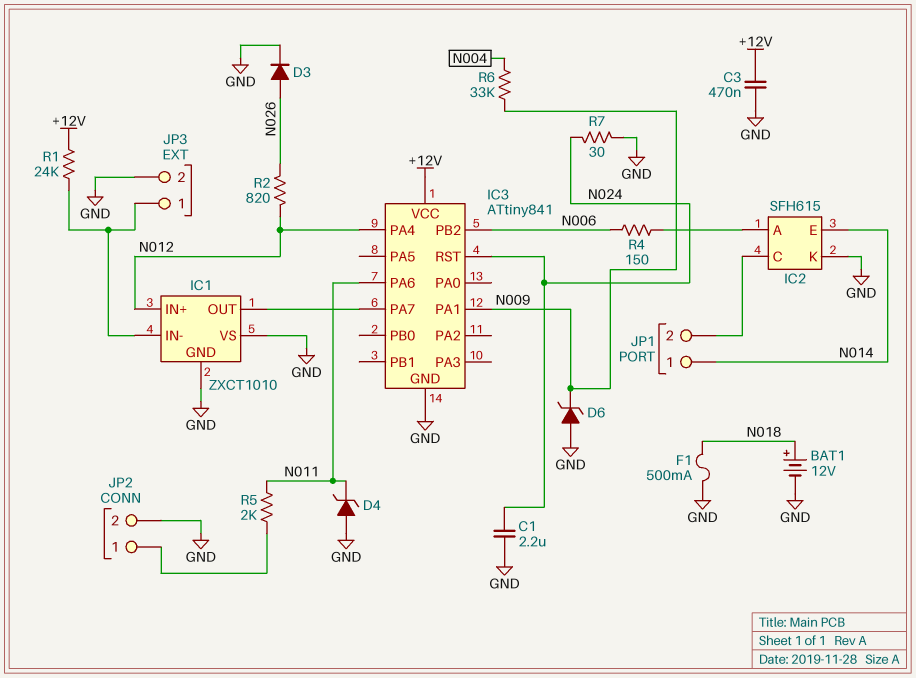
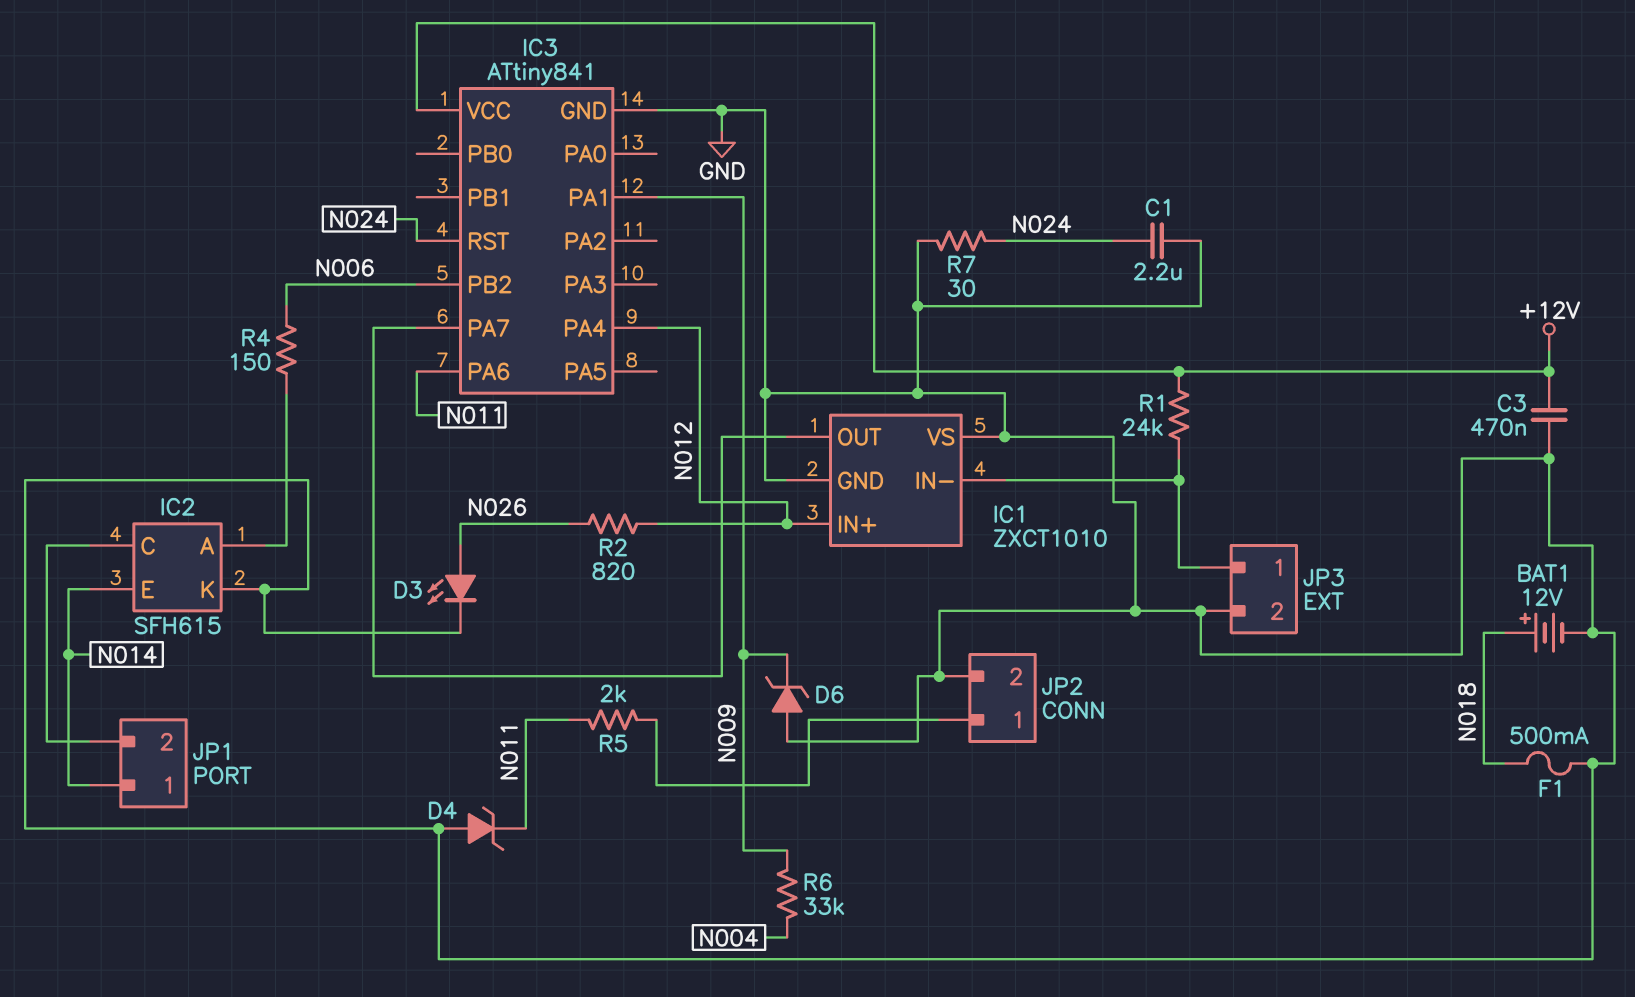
D3: diode (A N026, K GND) -> LED (A N026, K GND)

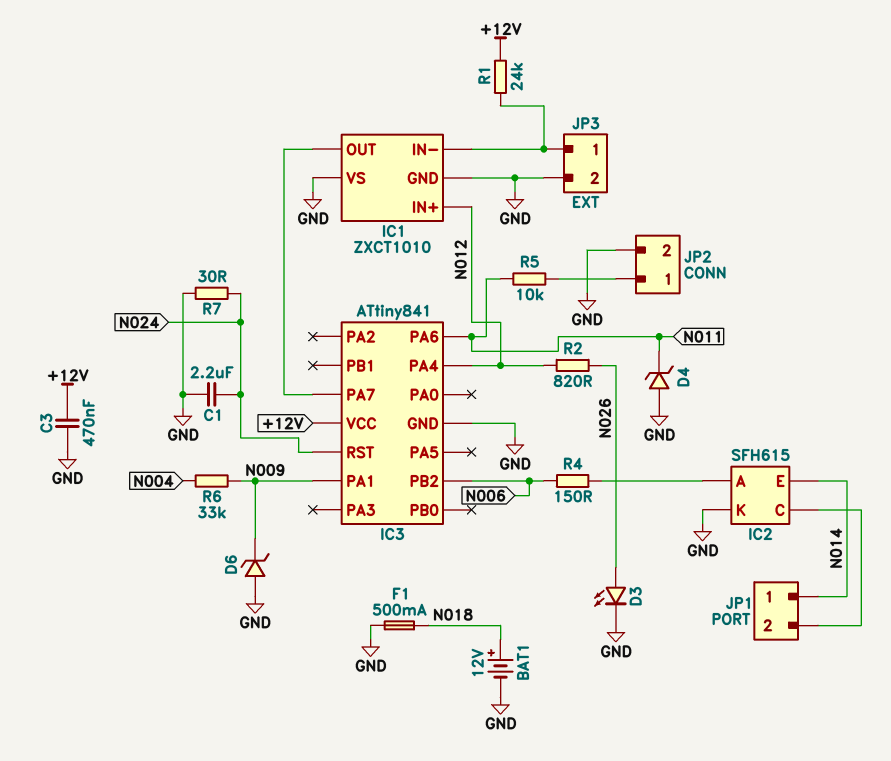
R5: 2k (JP2/1, N011) -> 10k (JP2/1, N011)

